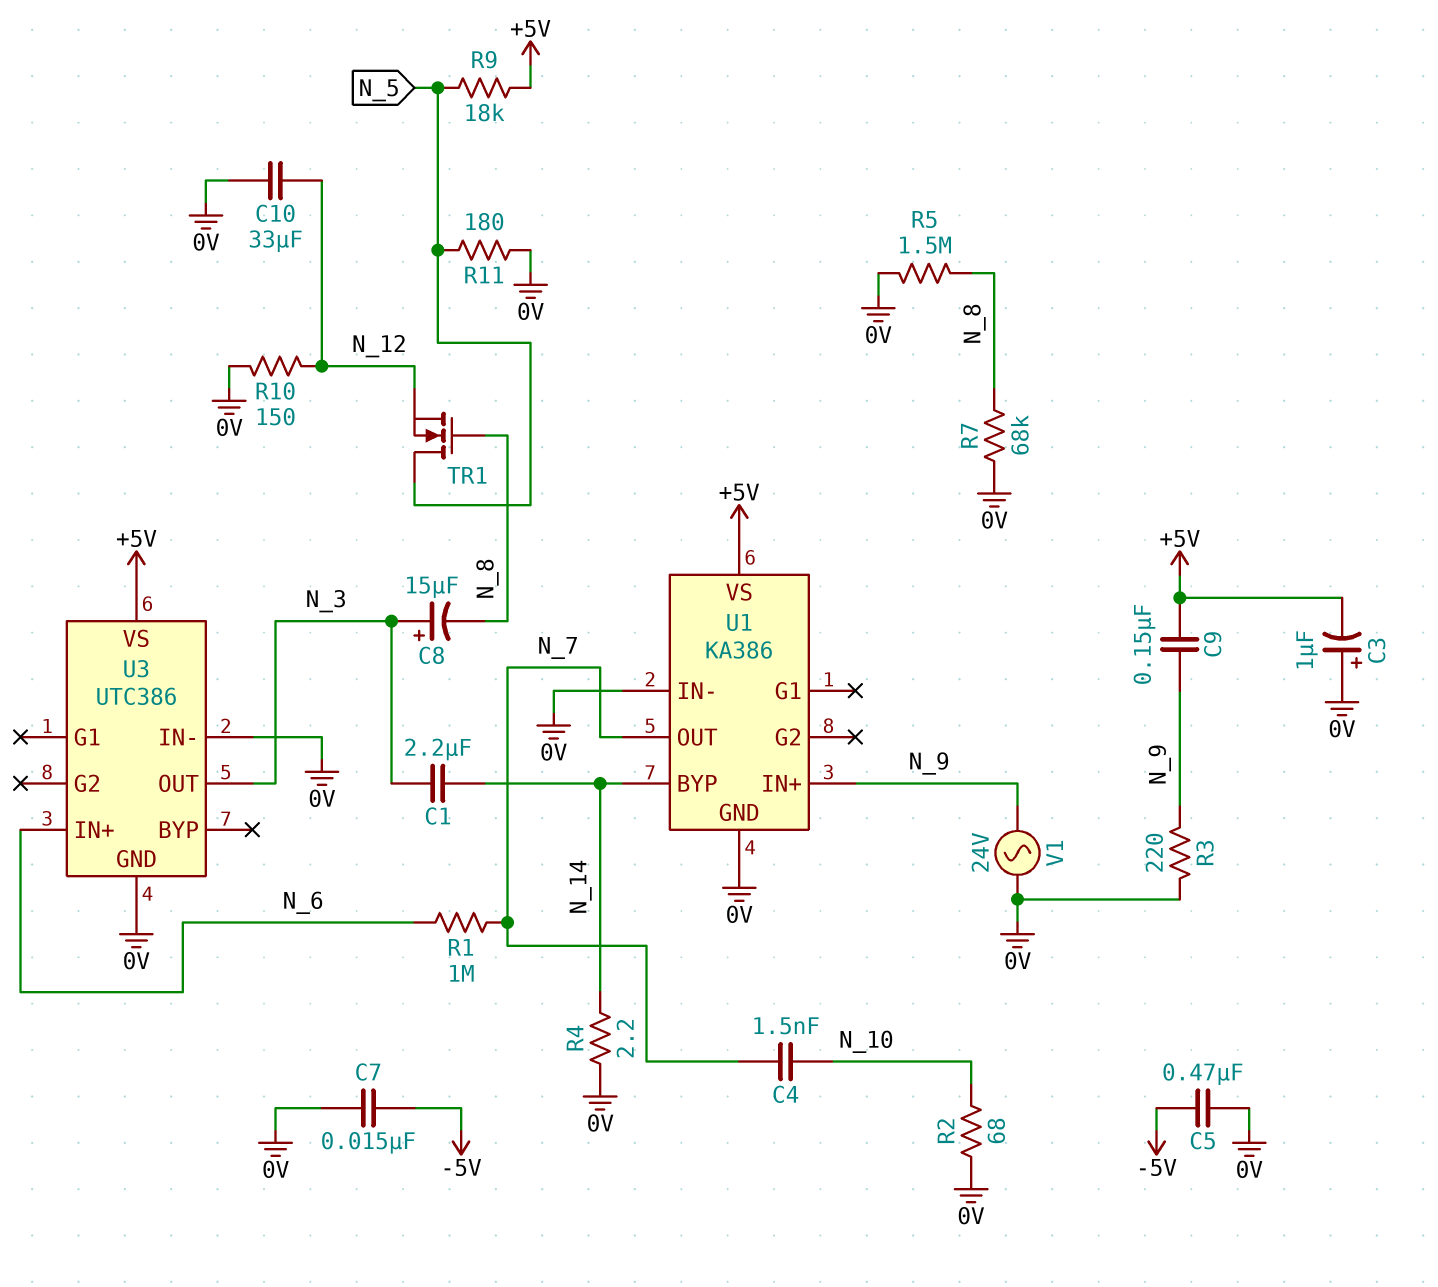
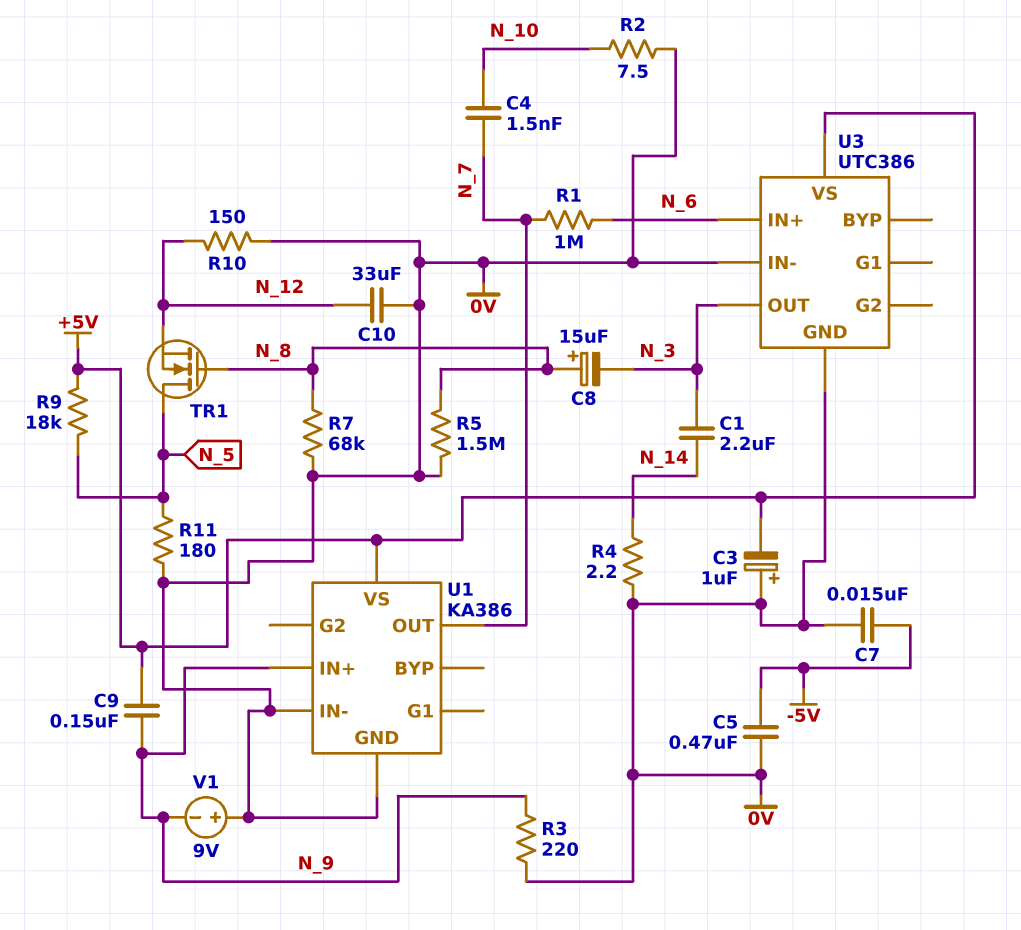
C8: 15uF (plus N_3, minus N_8) -> 15uF (plus N_8, minus N_3)
R2: 68 (0V, N_10) -> 7.5 (0V, N_10)
U1 pin BYP: N_14 -> none
V1: AC 24V (0V, N_9) -> 9V (plus 0V, minus N_9)

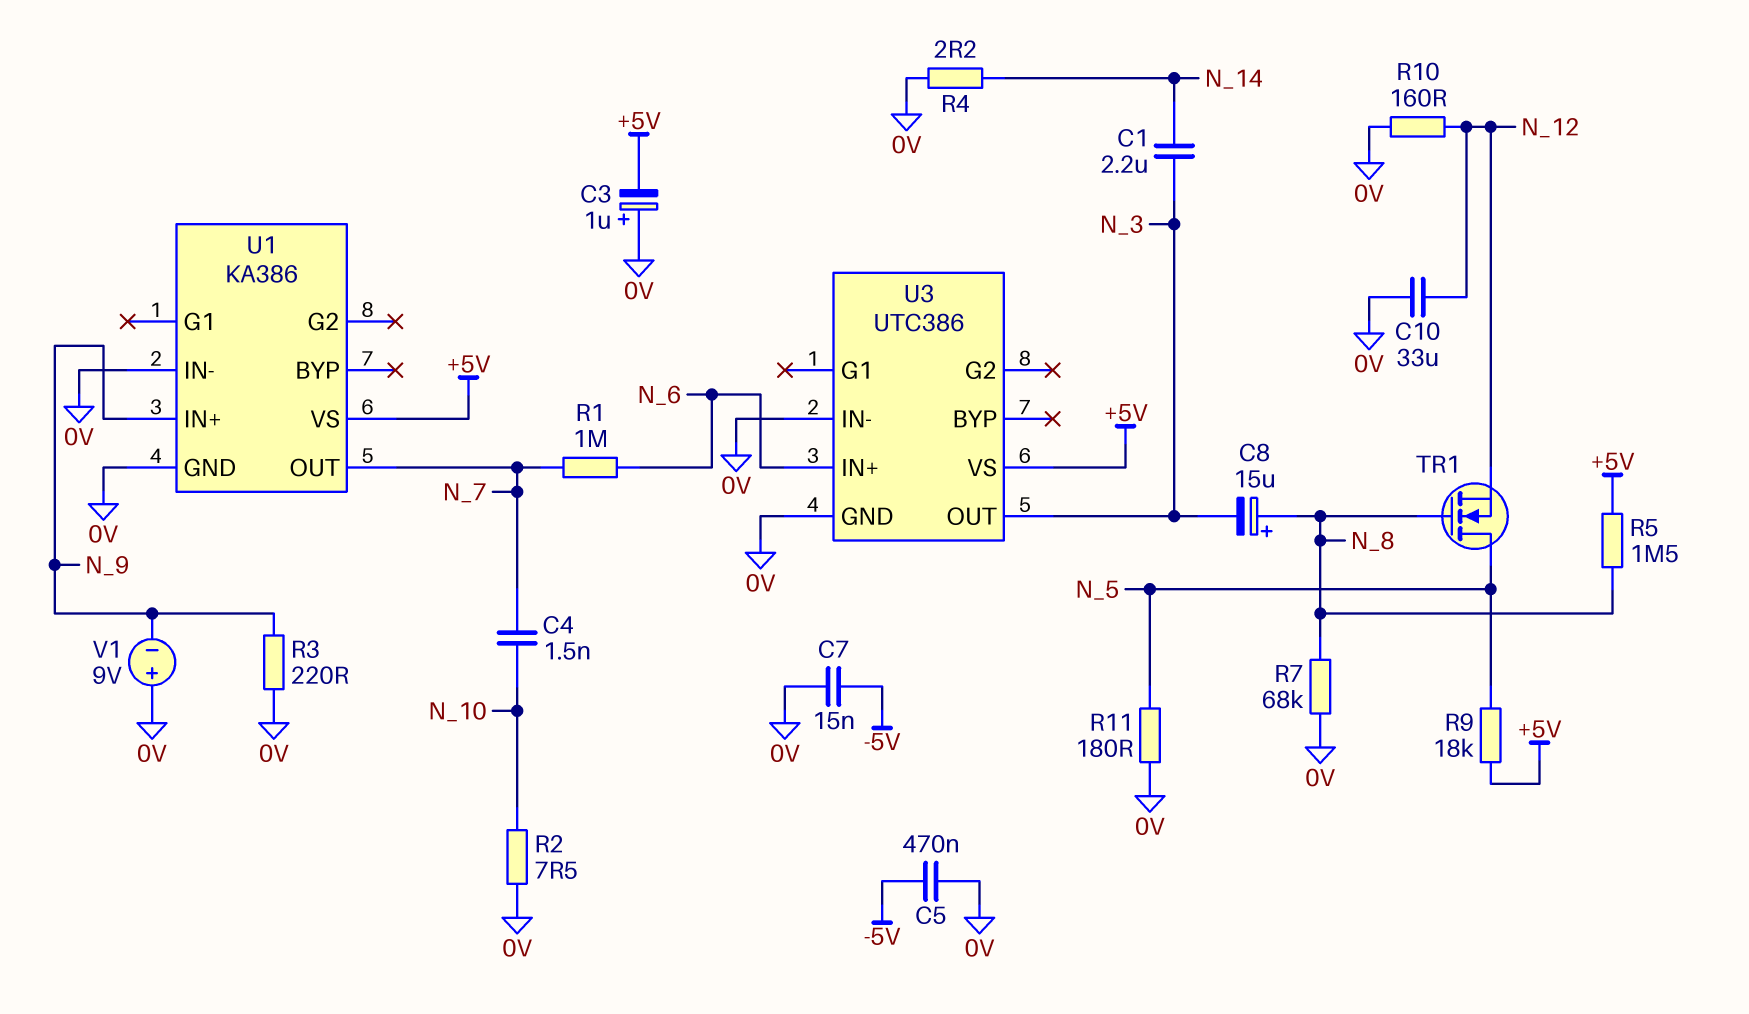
C9: 150nF (+5V, N_9) -> none
R5: 1.5M (0V, N_8) -> 1.5M (+5V, N_8)
R10: 150 (0V, N_12) -> 160 (0V, N_12)

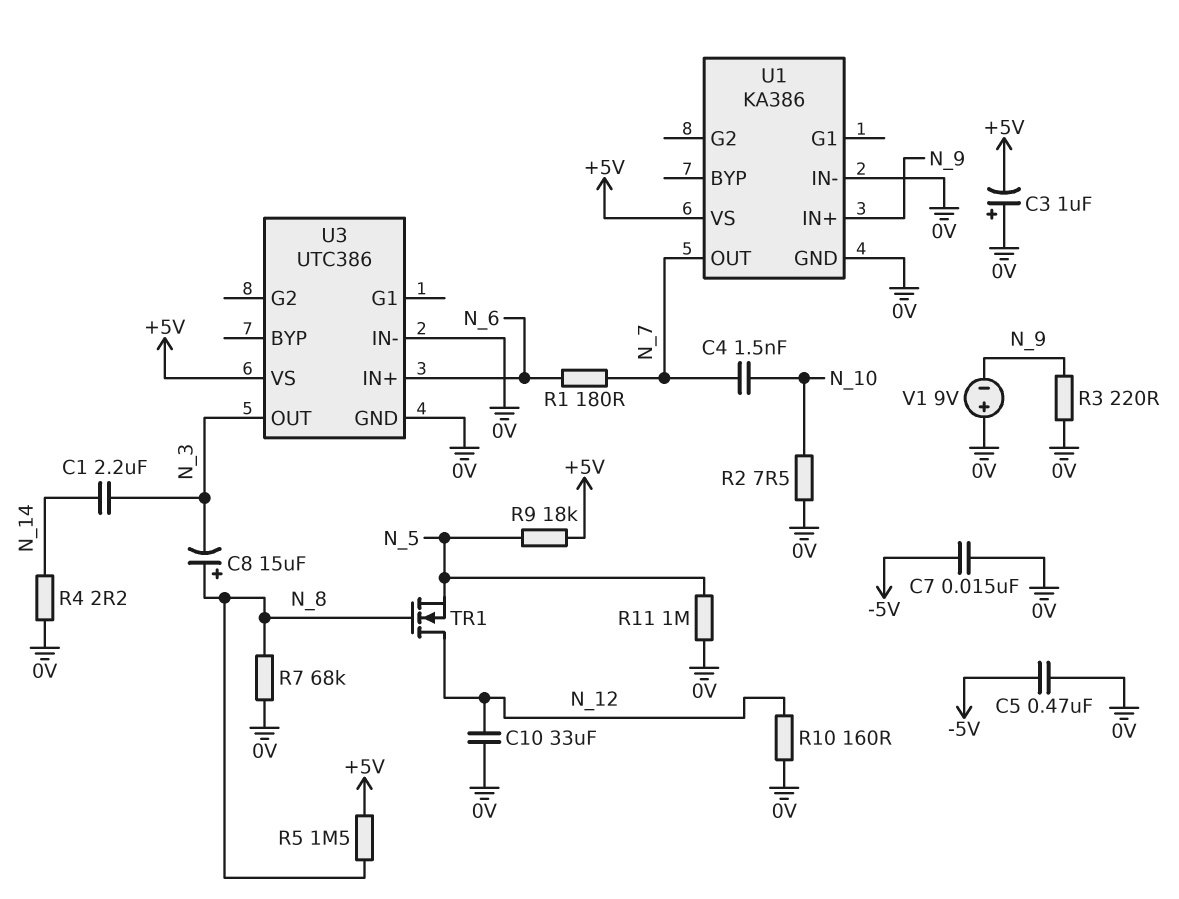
R1: 1M (N_6, N_7) -> 180 (N_6, N_7)
R11: 180 (0V, N_5) -> 1M (0V, N_5)
TR1: NMOS (G N_8, D N_5, S N_12) -> NMOS (G N_8, D N_12, S N_5)

